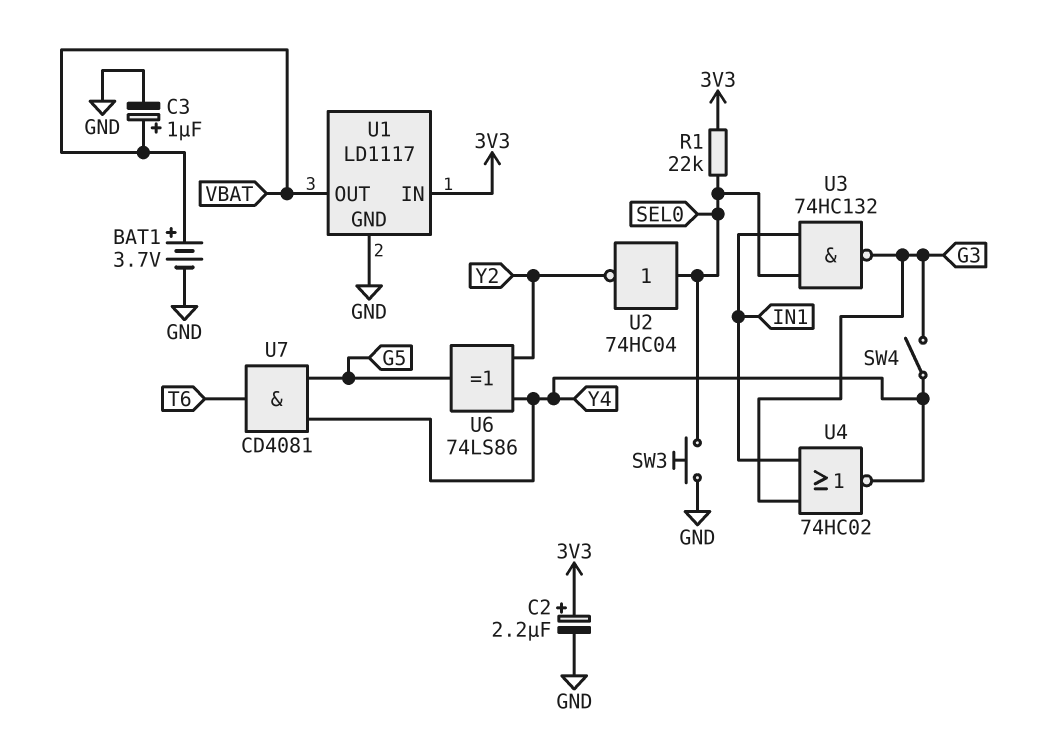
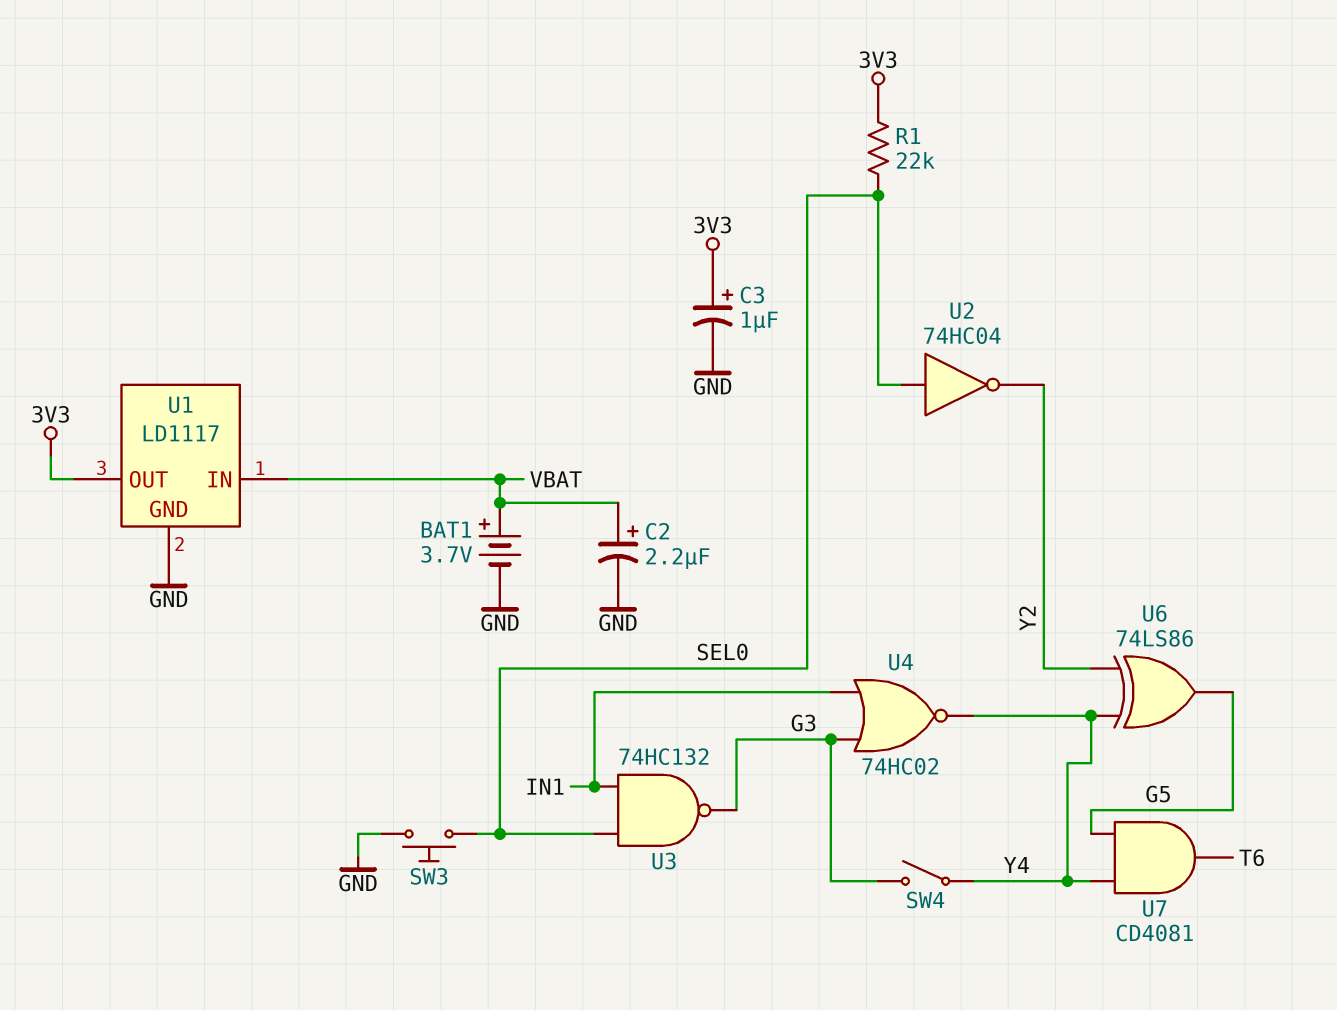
C2: 2.2uF (plus 3V3, minus GND) -> 2.2uF (plus VBAT, minus GND)
C3: 1uF (plus VBAT, minus GND) -> 1uF (plus 3V3, minus GND)
U1 pin IN: 3V3 -> VBAT
U1 pin OUT: VBAT -> 3V3

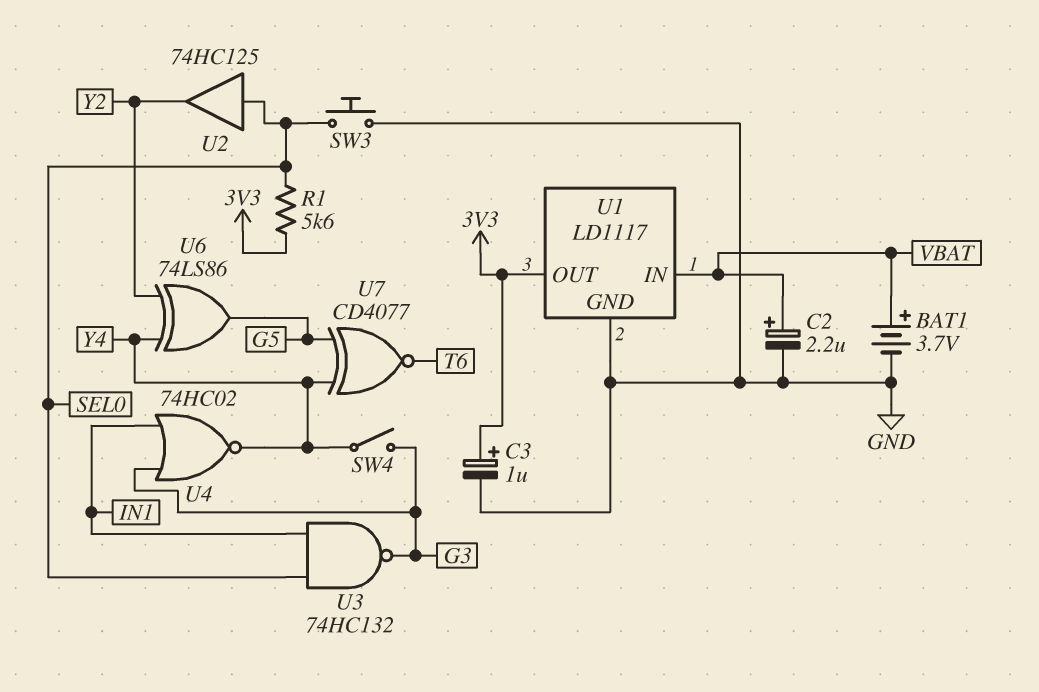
R1: 22k (3V3, SEL0) -> 5.6k (3V3, SEL0)
U2: NOT 74HC04 (in SEL0, out Y2) -> buffer 74HC125 (in SEL0, out Y2)
U7: AND CD4081 (in G5, in Y4, out T6) -> XNOR CD4077 (in G5, in Y4, out T6)

